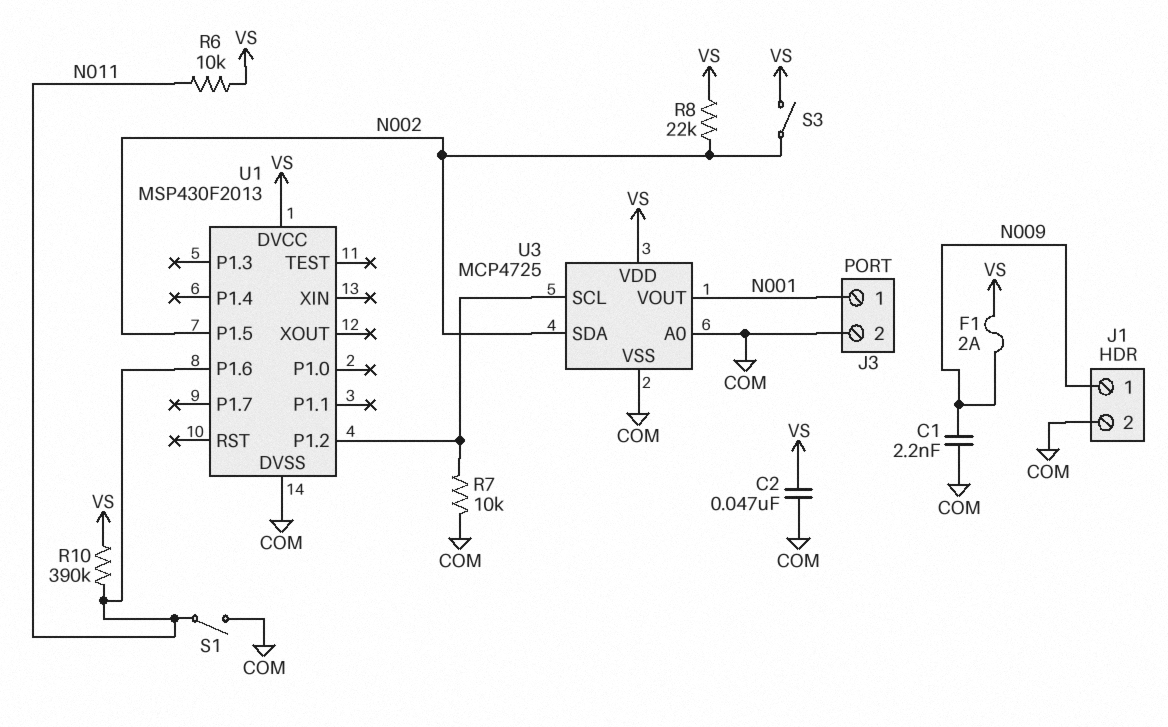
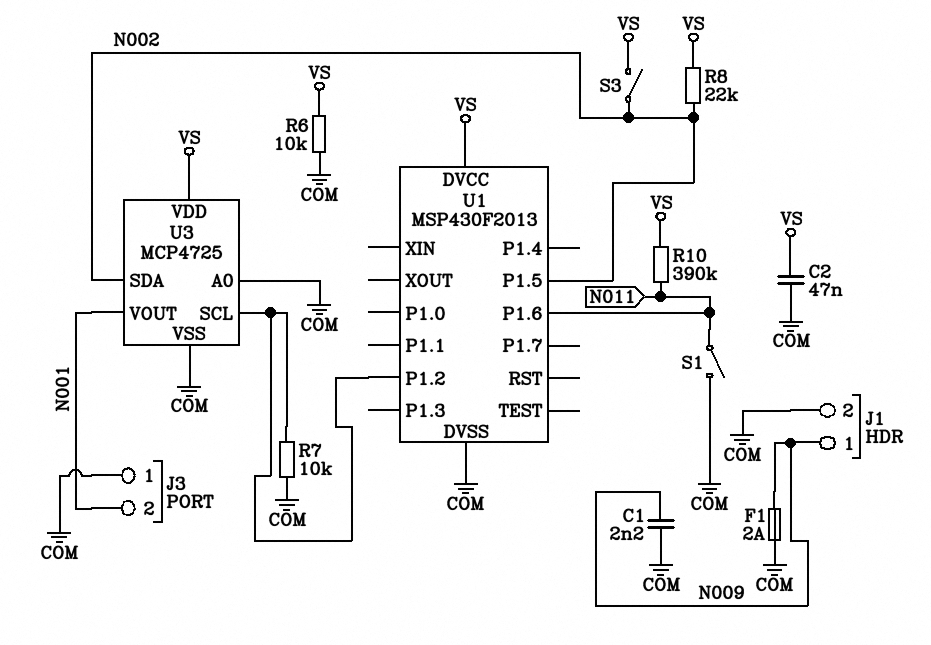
F1: 2A (N009, VS) -> 2A (COM, N009)
J3 pin 1: N001 -> COM
J3 pin 2: COM -> N001
R6: 10k (N011, VS) -> 10k (COM, VS)

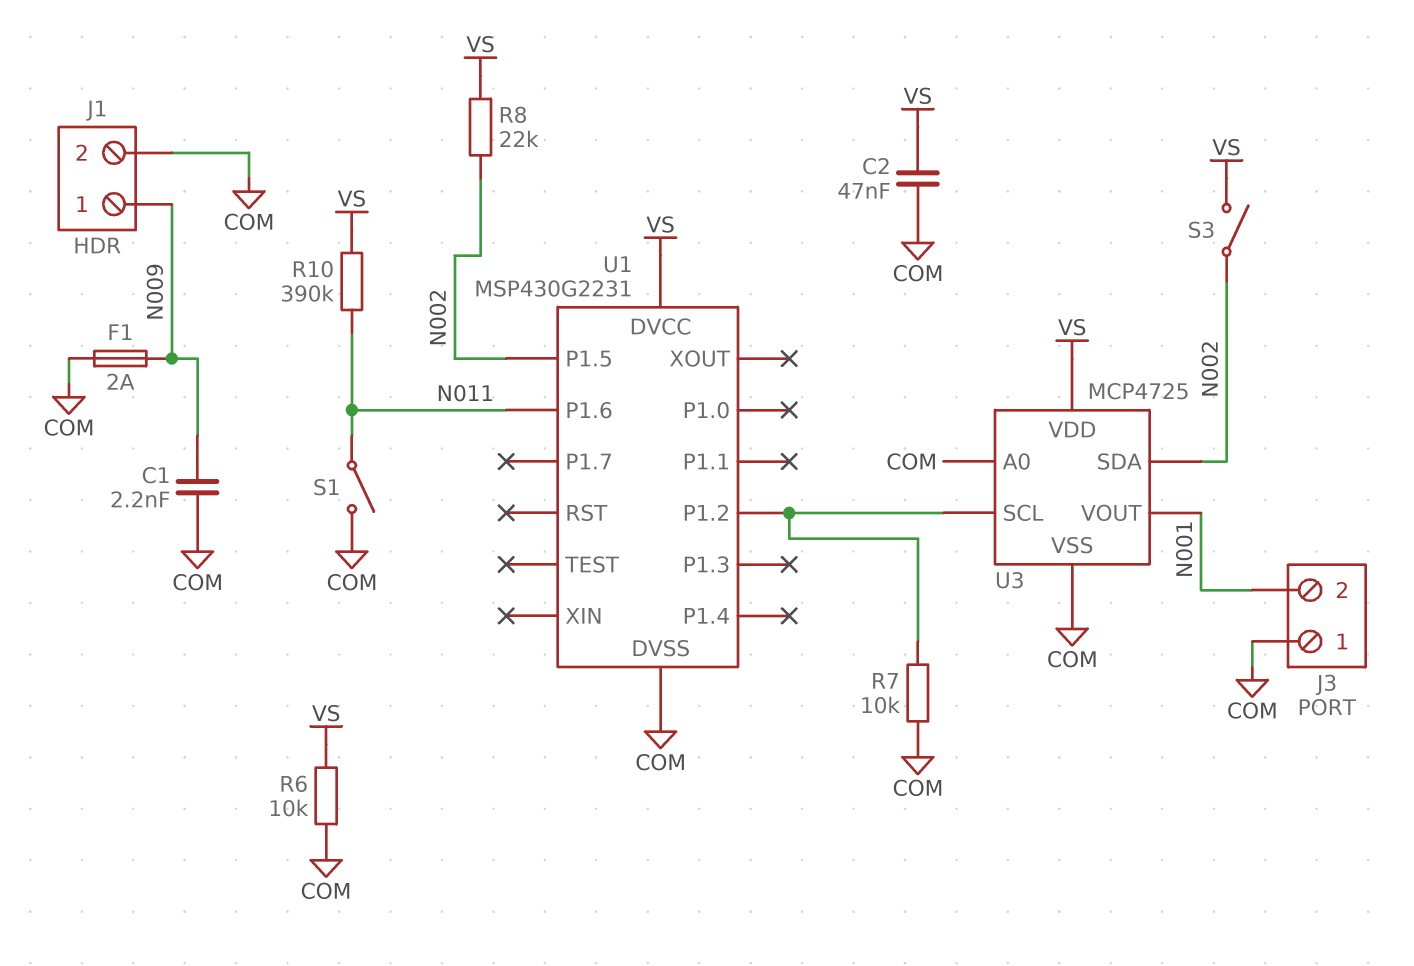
U1: MSP430F2013 -> MSP430G2231

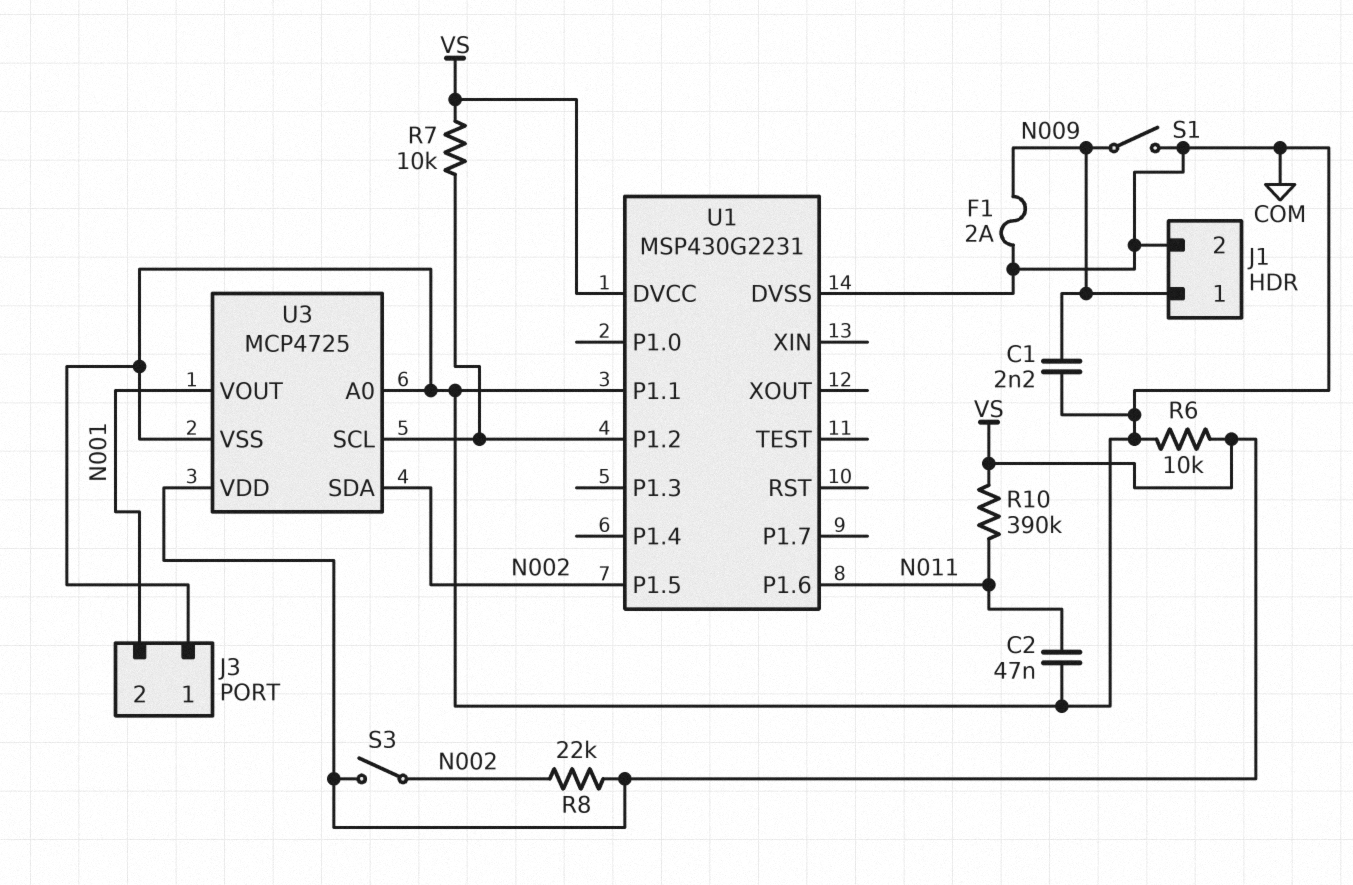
C2: 47nF (COM, VS) -> 47nF (COM, N011)
R7: 10k (COM, U1/P1.2) -> 10k (U1/P1.2, VS)
S1: switch (COM, N011) -> switch (COM, N009)
U1 pin P1.1: none -> COM

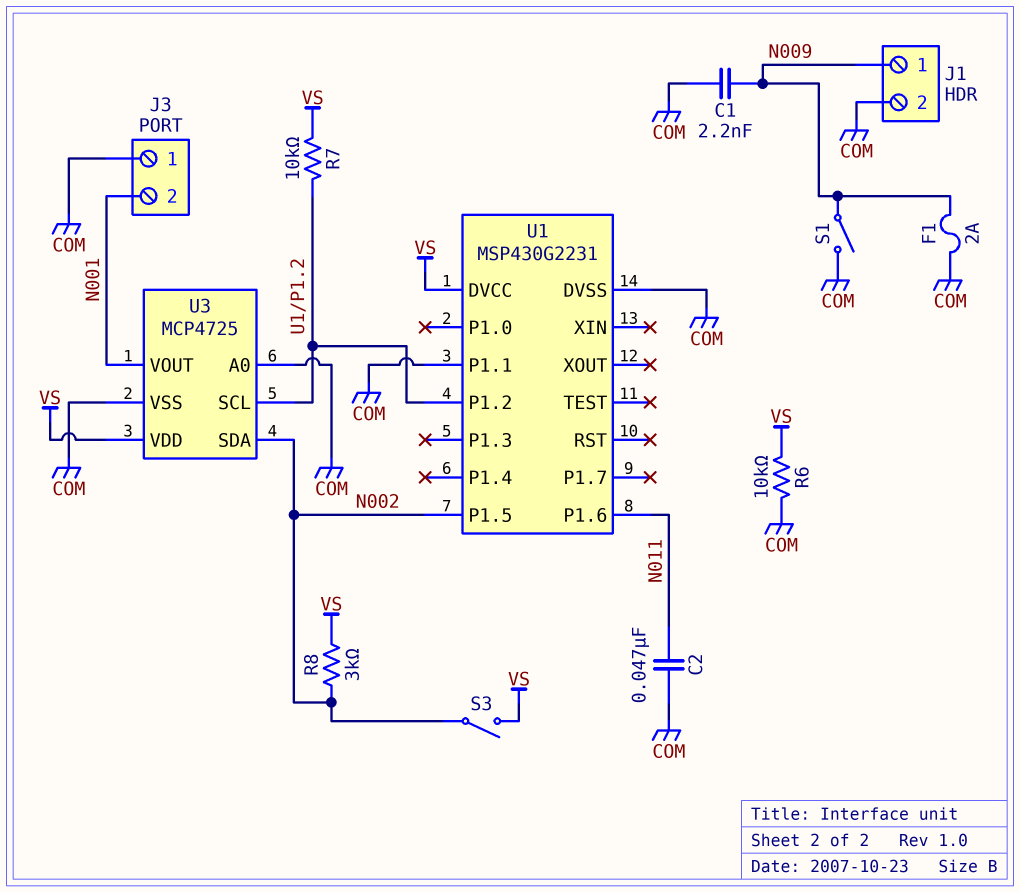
R8: 22k (N002, VS) -> 3k (N002, VS)
R10: 390k (N011, VS) -> none

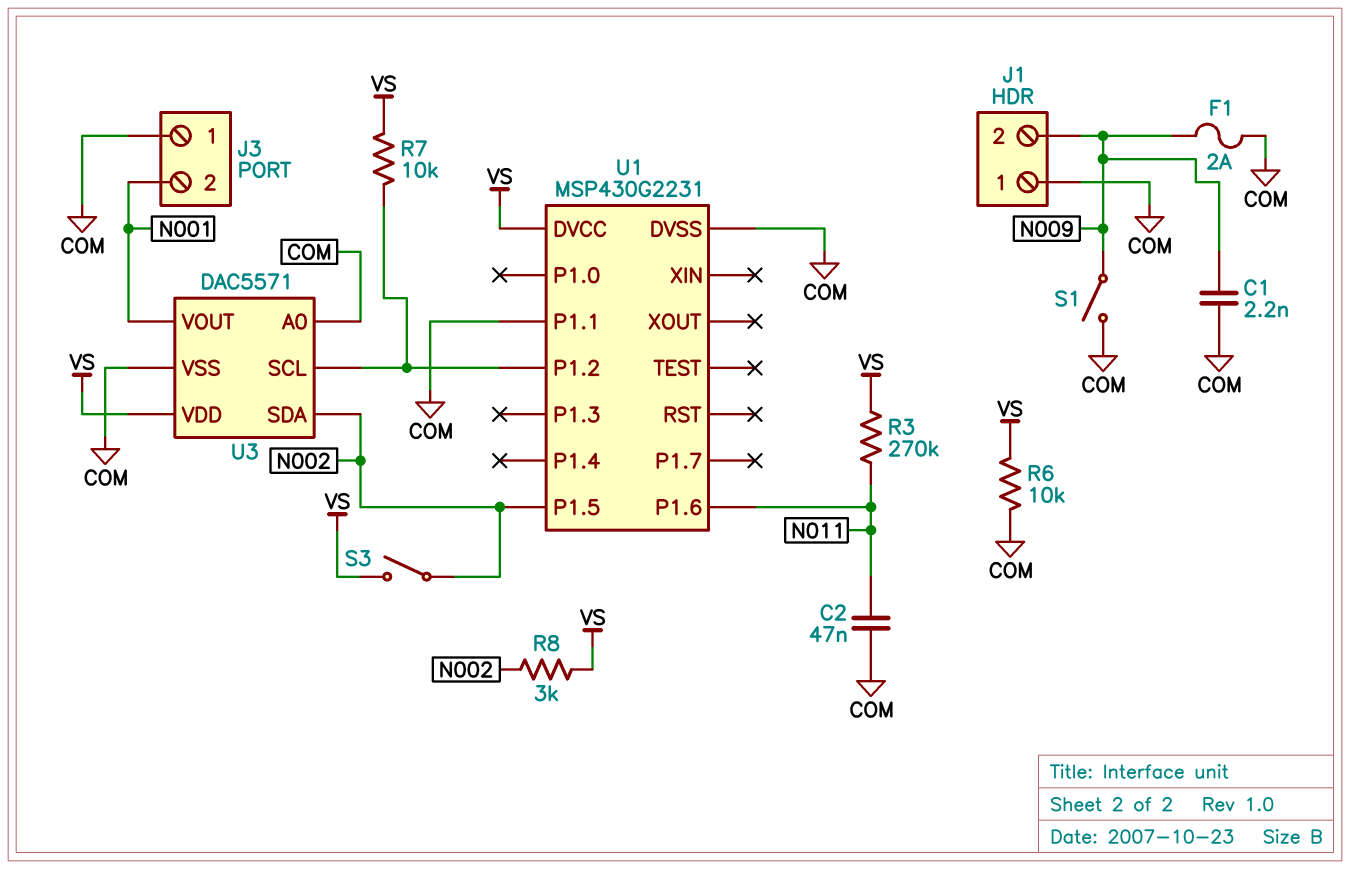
J1 pin 1: N009 -> COM
J1 pin 2: COM -> N009
R3: none -> 270k (N011, VS)
U3: MCP4725 -> DAC5571

